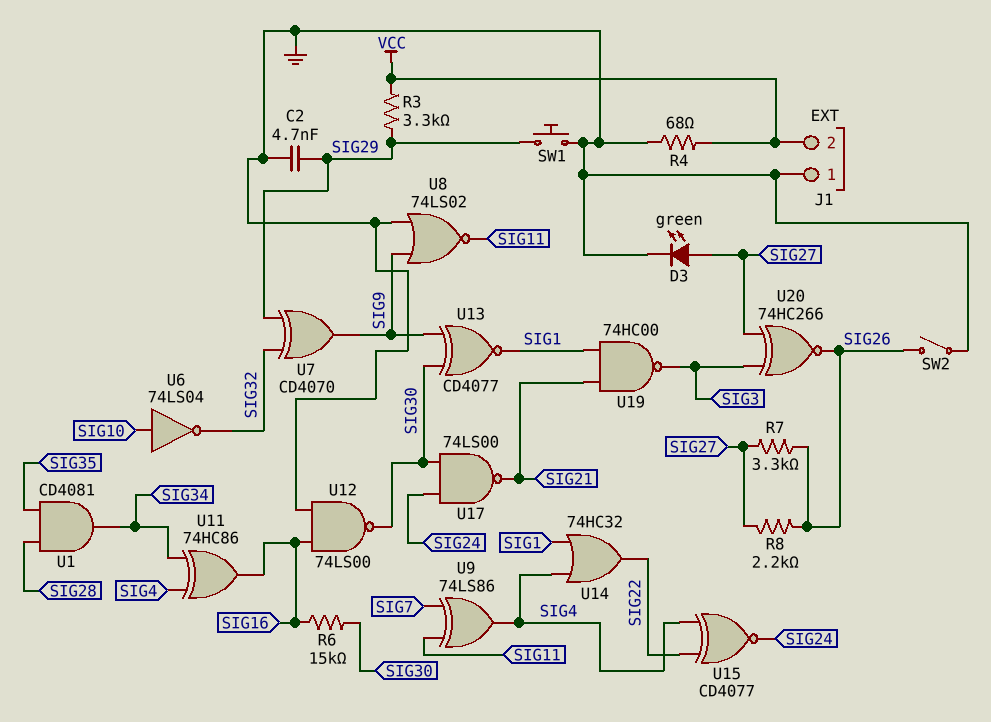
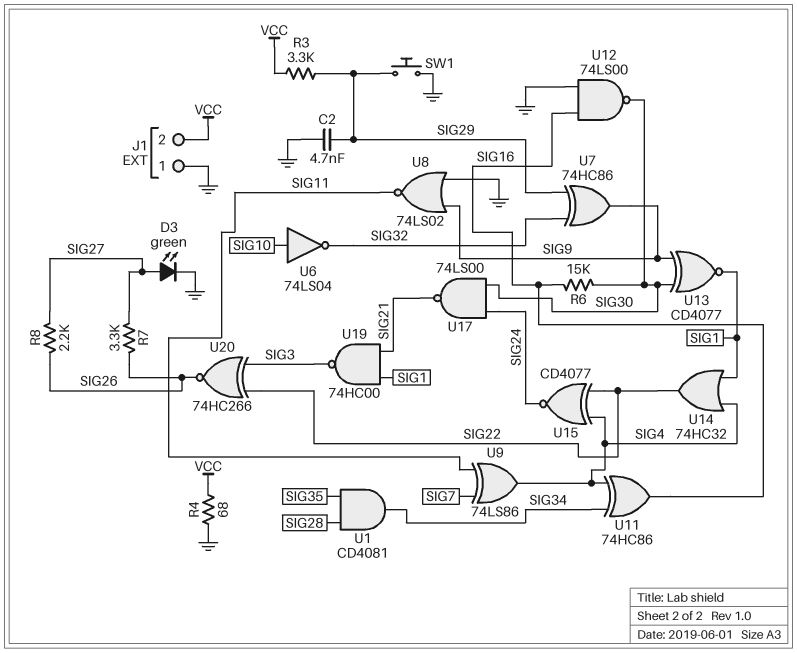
SW2: switch (GND, SIG26) -> none
U7: XOR CD4070 (in SIG29, in SIG32, out SIG9) -> XOR 74HC86 (in SIG29, in SIG32, out SIG9)
U20: XNOR 74HC266 (in SIG3, in SIG27, out SIG26) -> XNOR 74HC266 (in SIG3, in SIG22, out SIG26)

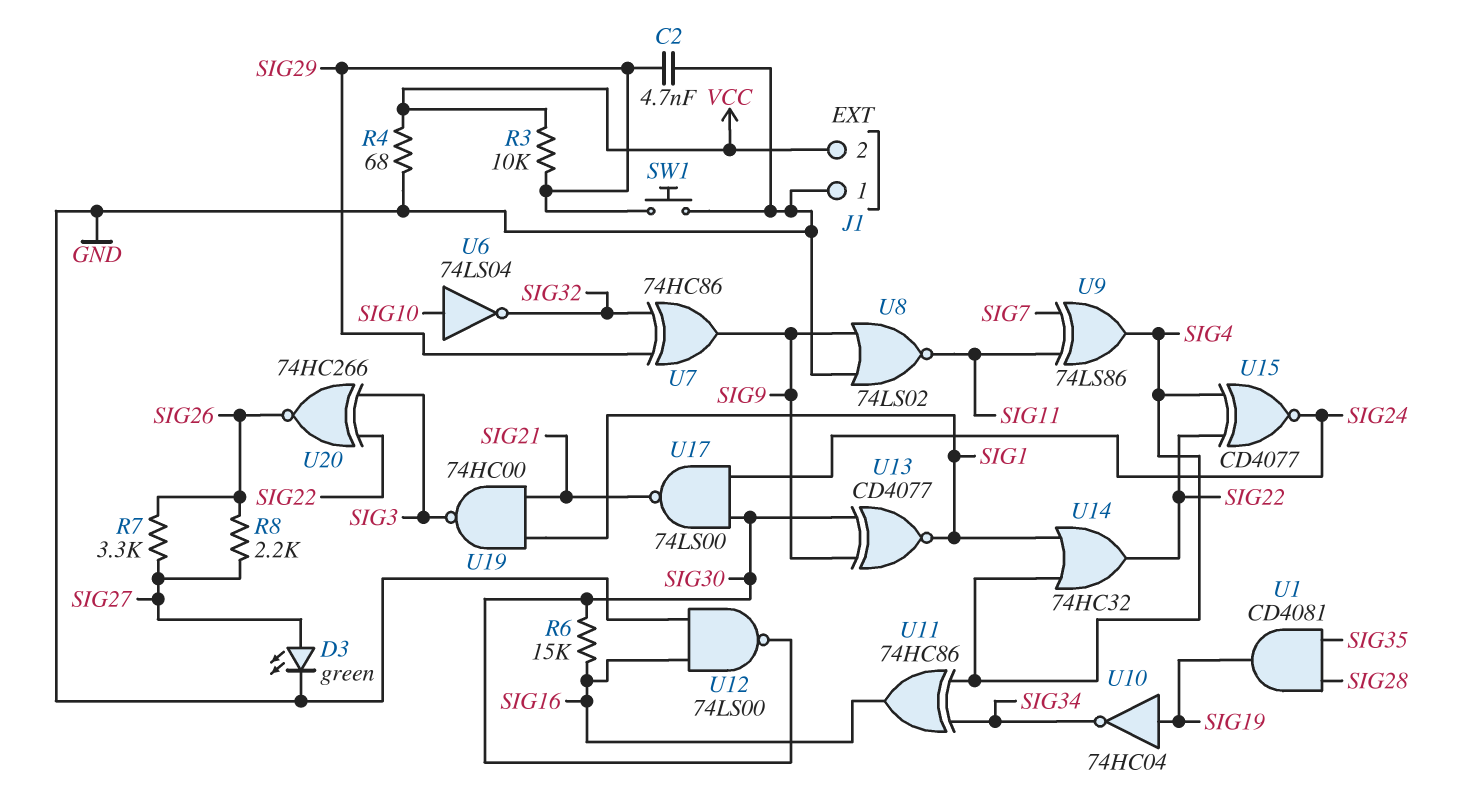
R3: 3.3k (SIG29, VCC) -> 10k (SIG29, VCC)
U1: AND CD4081 (in SIG28, in SIG35, out SIG34) -> AND CD4081 (in SIG28, in SIG35, out SIG19)
U10: none -> NOT 74HC04 (in SIG19, out SIG34)

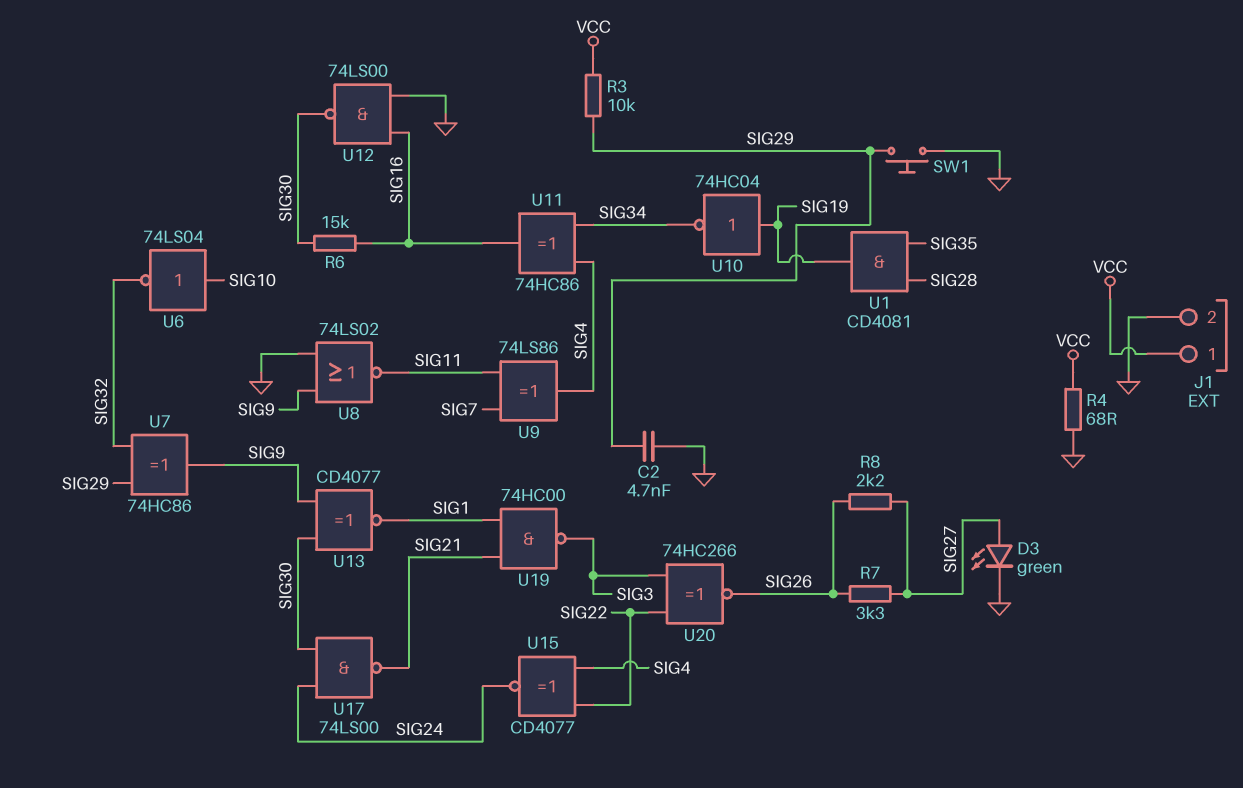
J1 pin 1: GND -> VCC
J1 pin 2: VCC -> GND
U14: OR 74HC32 (in SIG1, in SIG4, out SIG22) -> none

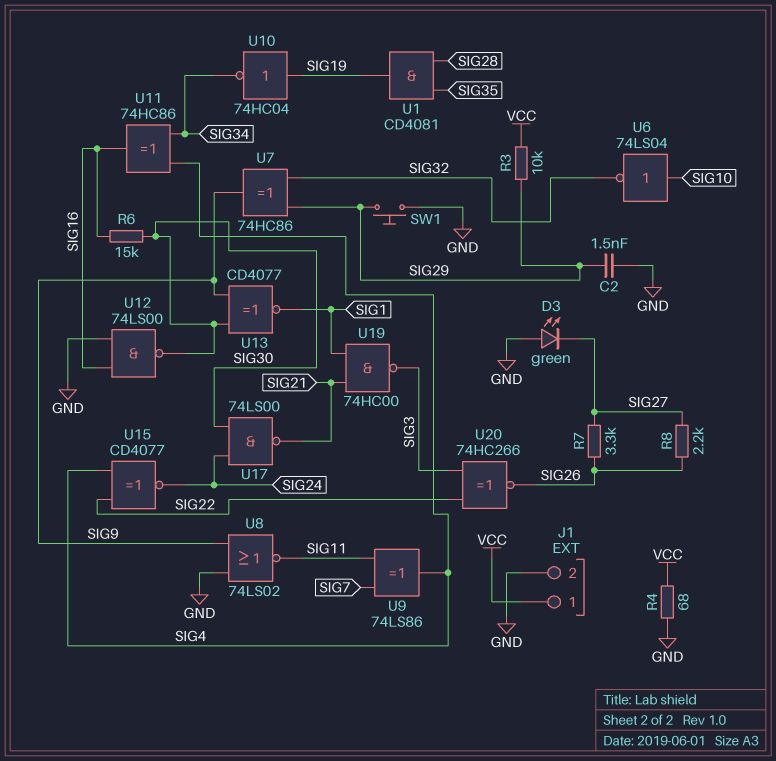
C2: 4.7nF (GND, SIG29) -> 1.5nF (GND, SIG29)
D3: LED green (A SIG27, K GND) -> LED green (A GND, K SIG27)

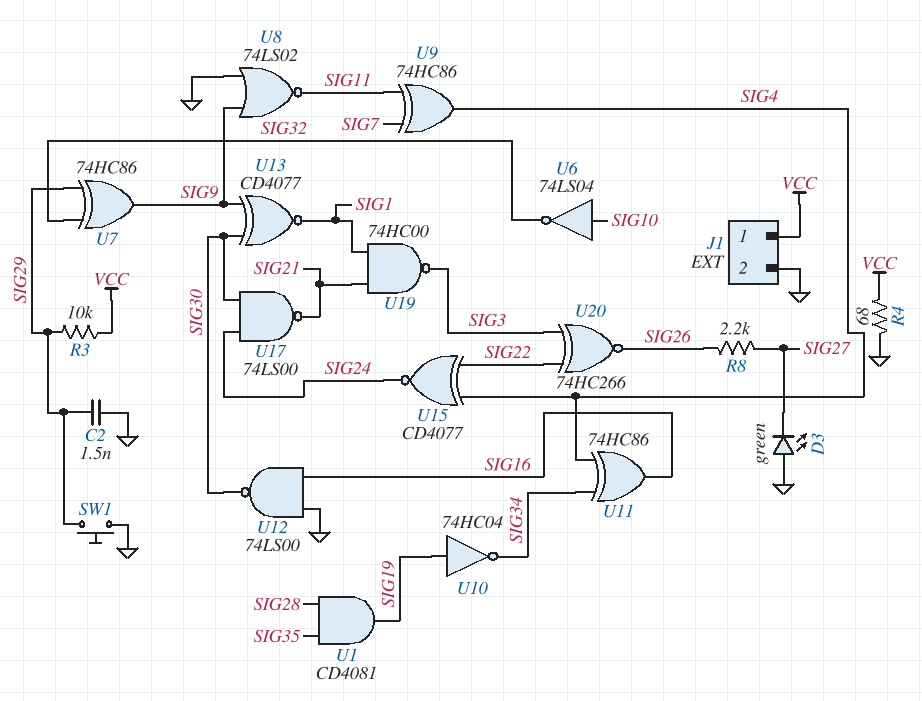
R6: 15k (SIG16, SIG30) -> none
R7: 3.3k (SIG26, SIG27) -> none
U9: XOR 74LS86 (in SIG7, in SIG11, out SIG4) -> XOR 74HC86 (in SIG7, in SIG11, out SIG4)

